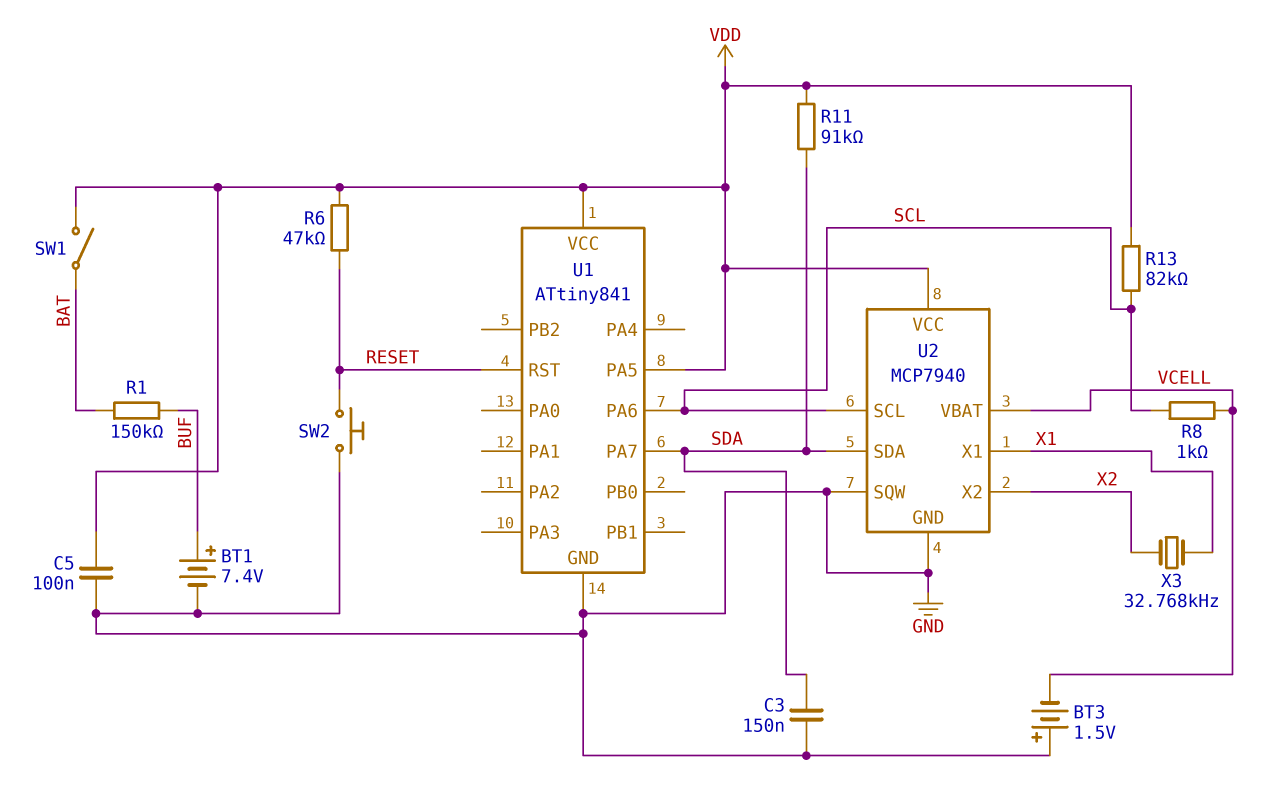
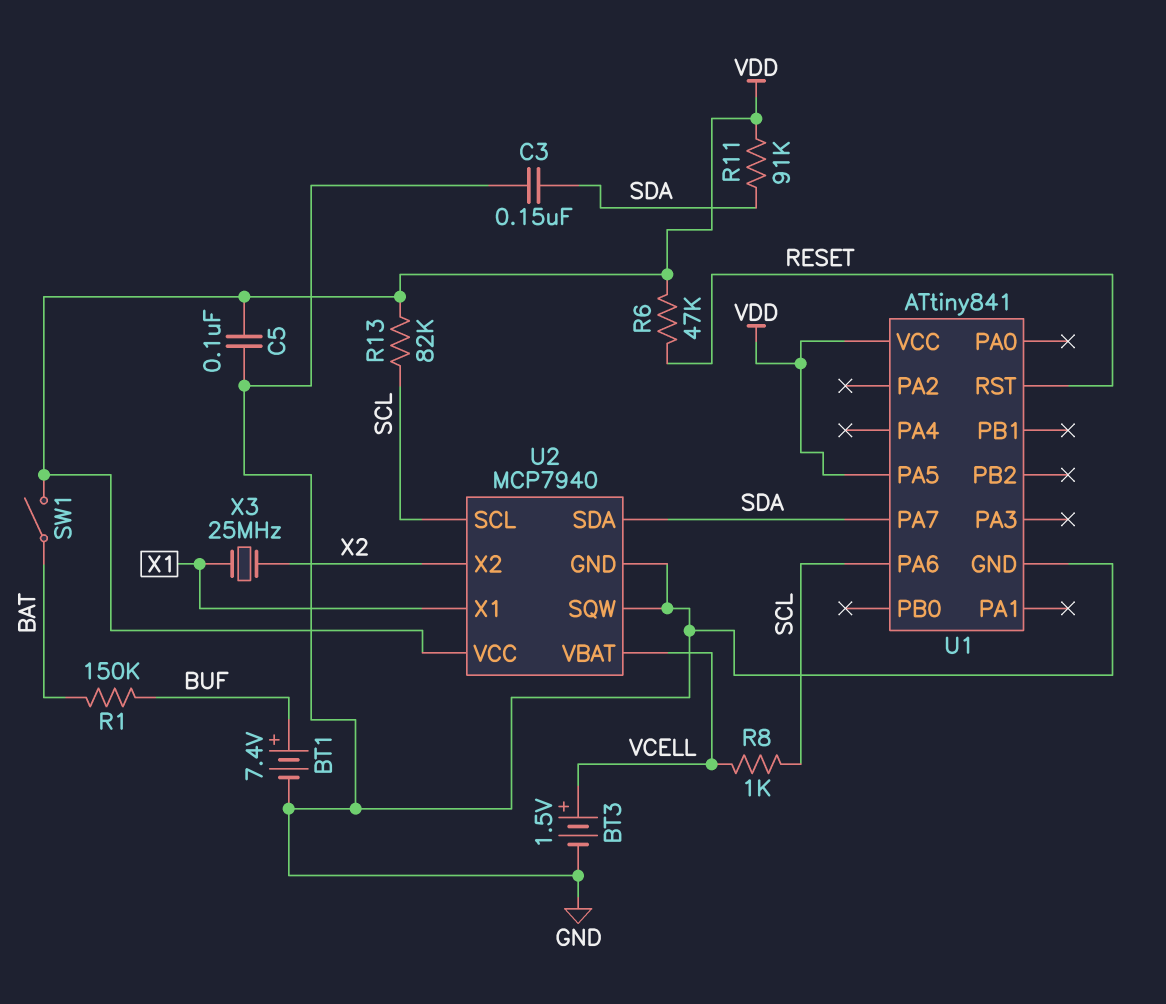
BT3: 1.5V (plus GND, minus VCELL) -> 1.5V (plus VCELL, minus GND)
SW2: button (GND, RESET) -> none
X3: 32.768kHz (X1, X2) -> 25MHz (X1, X2)

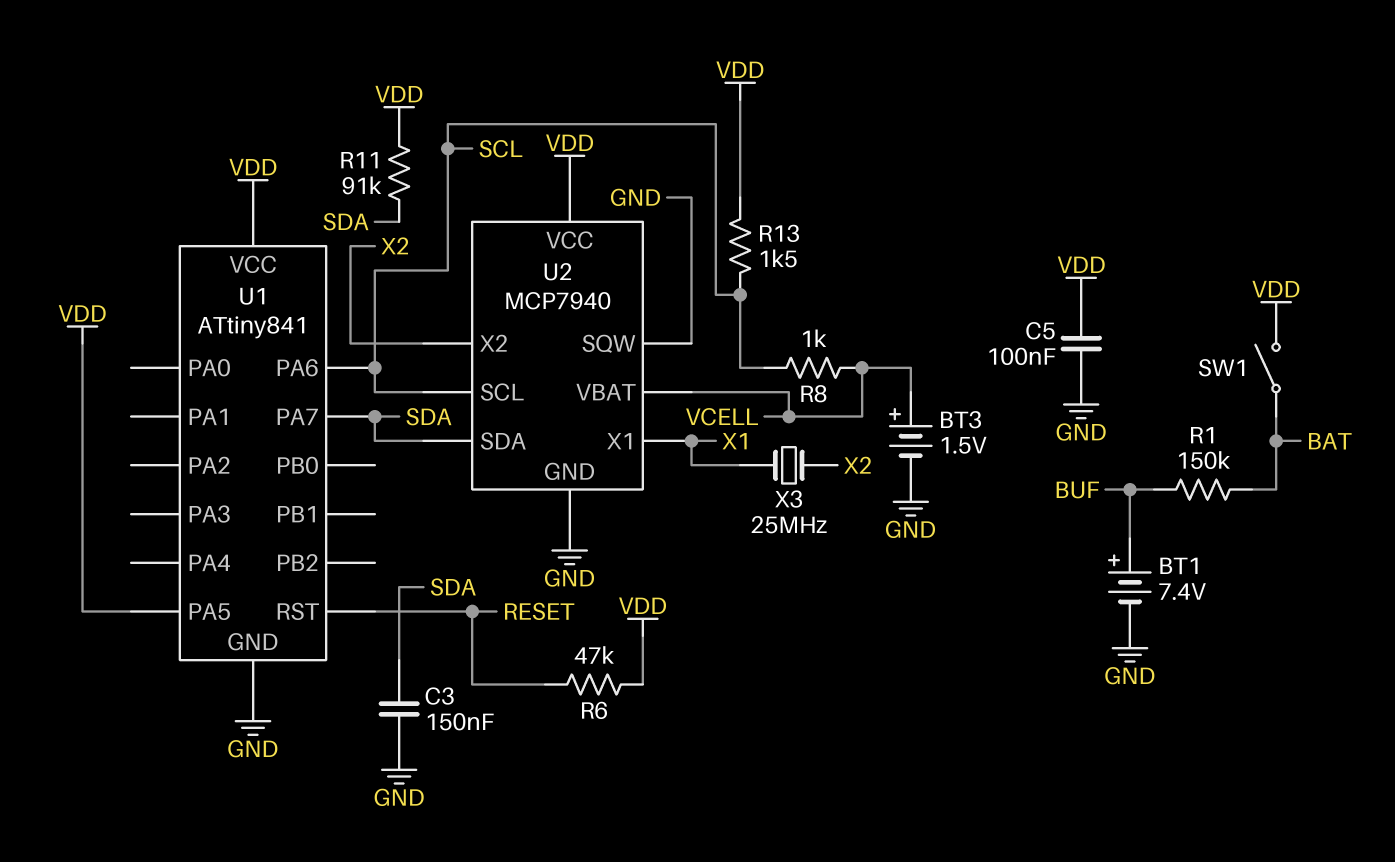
R13: 82k (SCL, VDD) -> 1.5k (SCL, VDD)

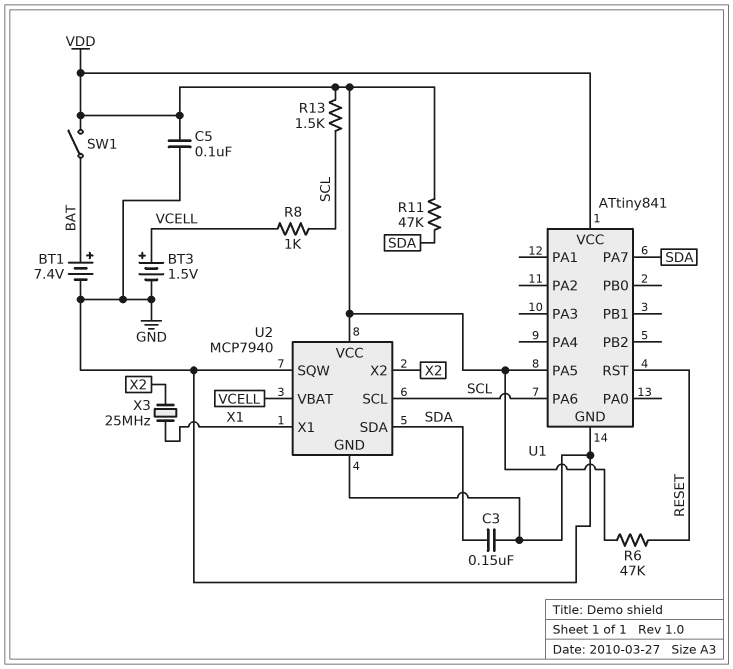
BT1: 7.4V (plus BUF, minus GND) -> 7.4V (plus BAT, minus GND)
R1: 150k (BAT, BUF) -> none
R11: 91k (SDA, VDD) -> 47k (SDA, VDD)

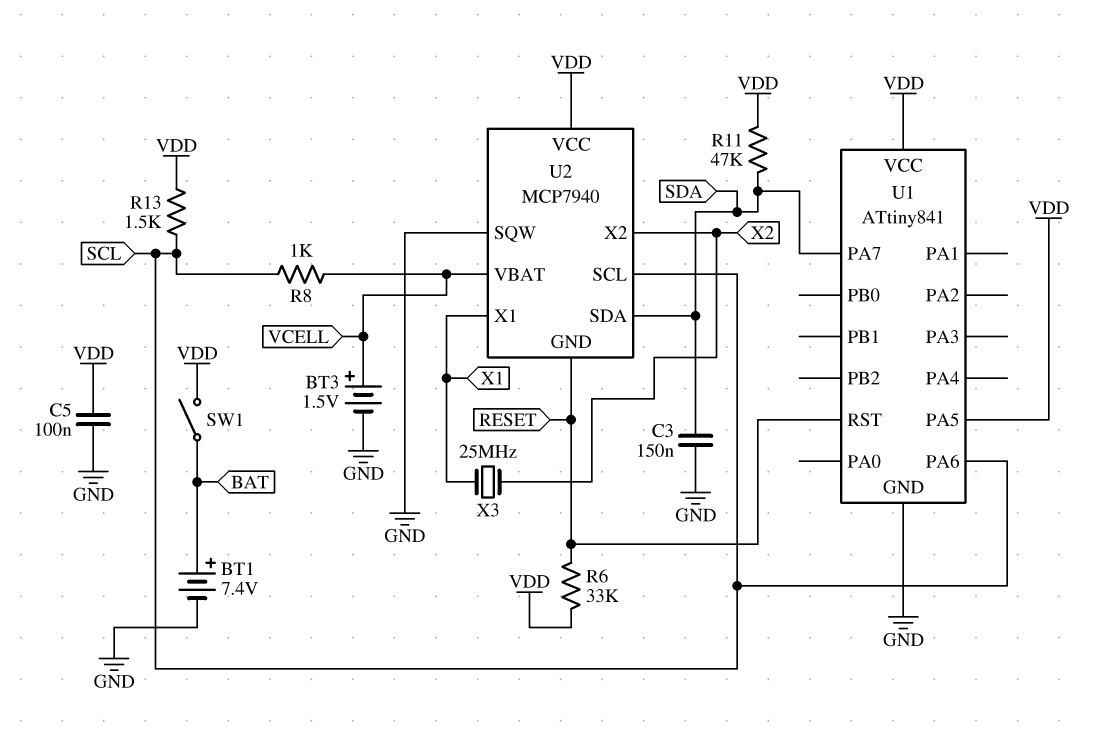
R6: 47k (RESET, VDD) -> 33k (RESET, VDD)
U2 pin GND: GND -> RESET

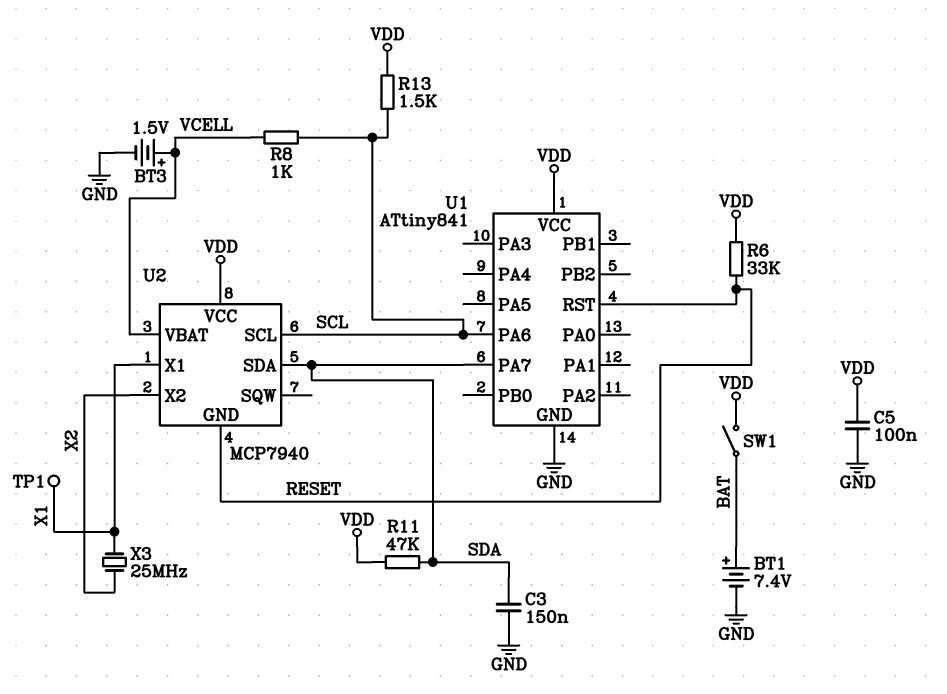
TP1: none -> test point (X1)
U1 pin PA5: VDD -> none
U2 pin SQW: GND -> none

